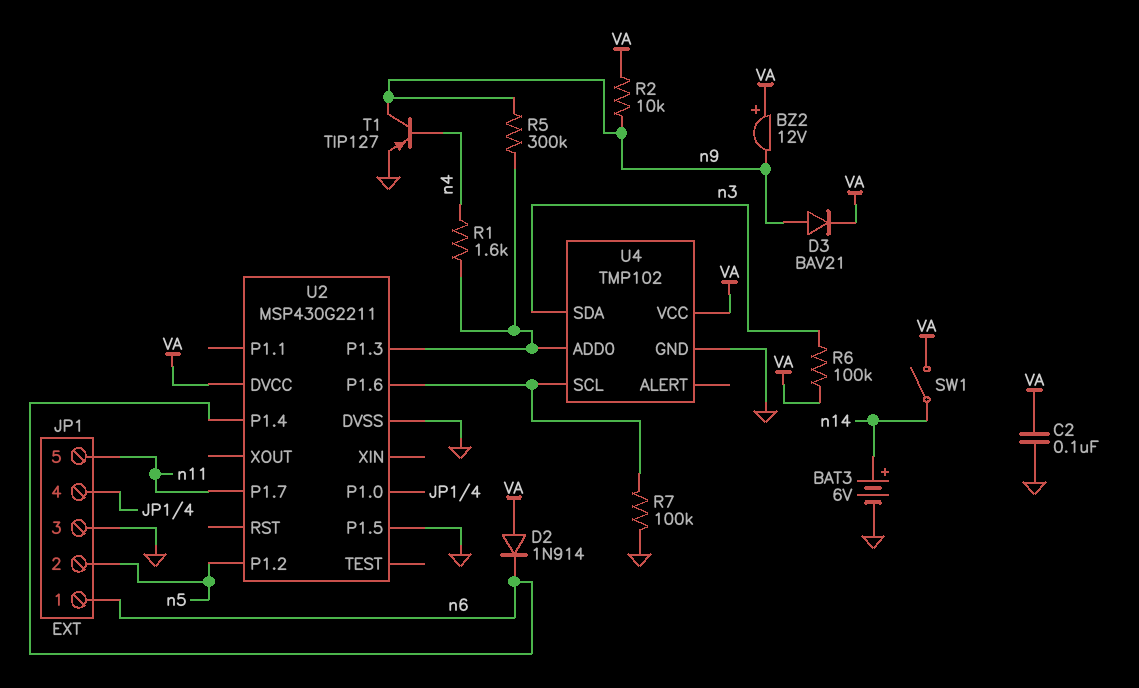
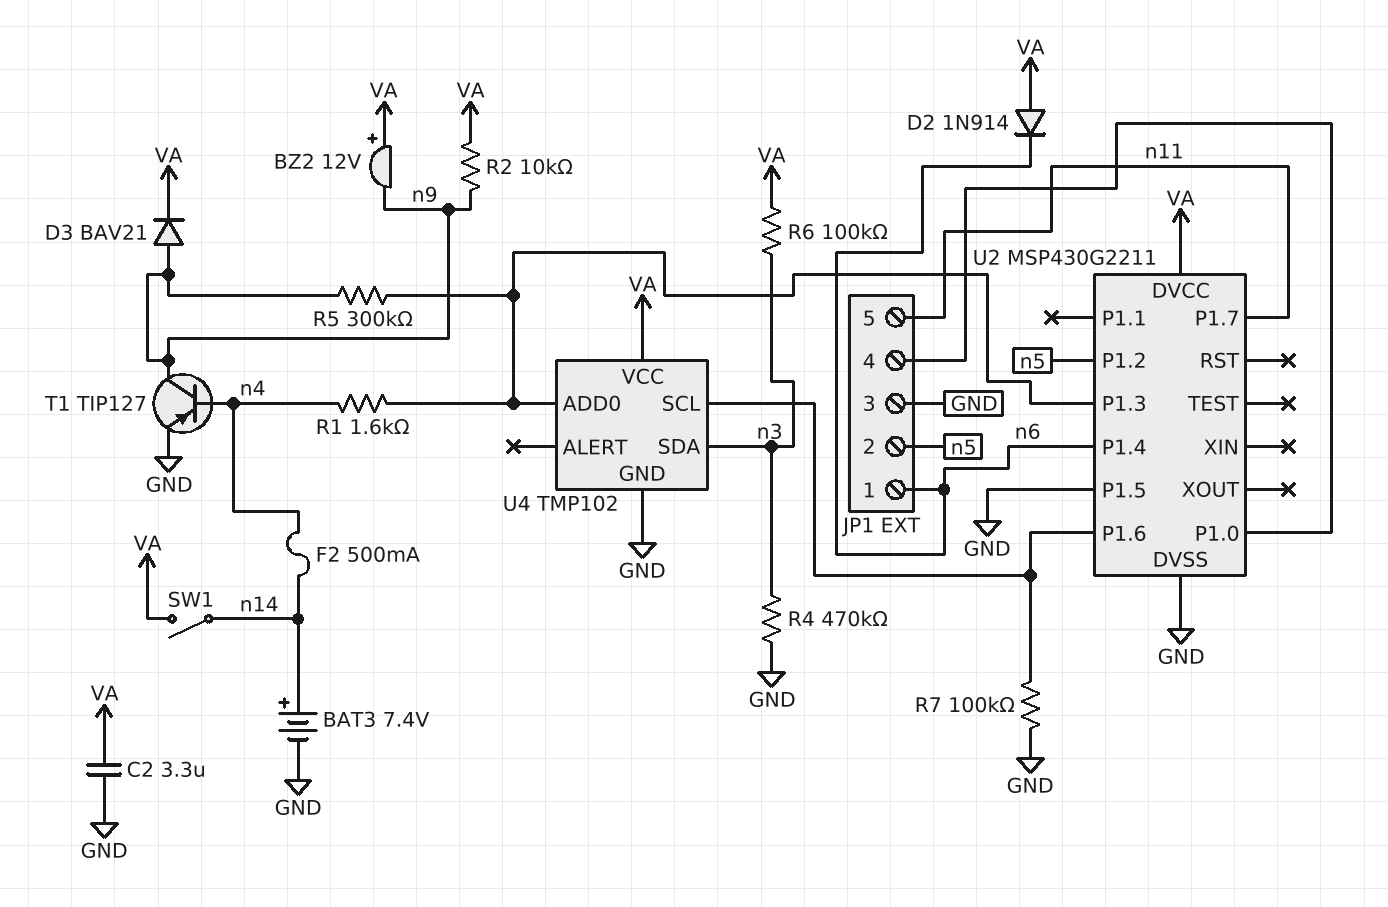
BAT3: 6V (plus n14, minus GND) -> 7.4V (plus n14, minus GND)
C2: 100nF (GND, VA) -> 3.3uF (GND, VA)
F2: none -> 500mA (n4, n14)
R4: none -> 470k (GND, n3)

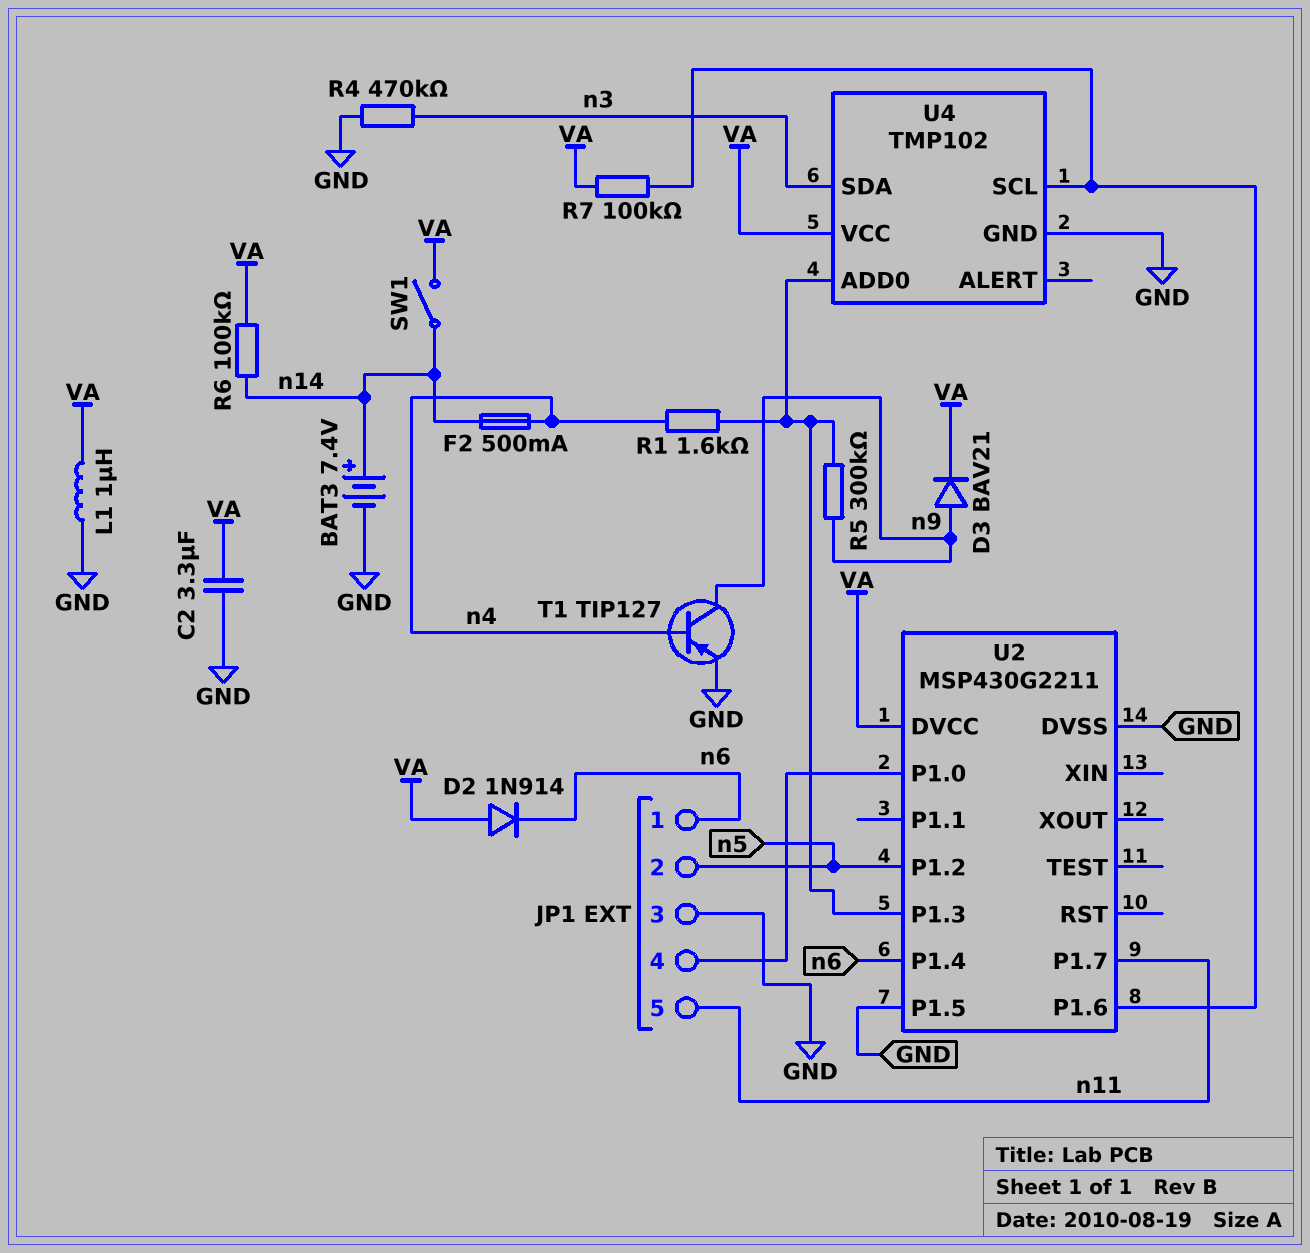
BZ2: buzzer 12V (plus VA, minus n9) -> none
L1: none -> 1uH (GND, VA)
R2: 10k (VA, n9) -> none
R6: 100k (VA, n3) -> 100k (VA, n14)
R7: 100k (GND, U2/P1.6) -> 100k (U2/P1.6, VA)

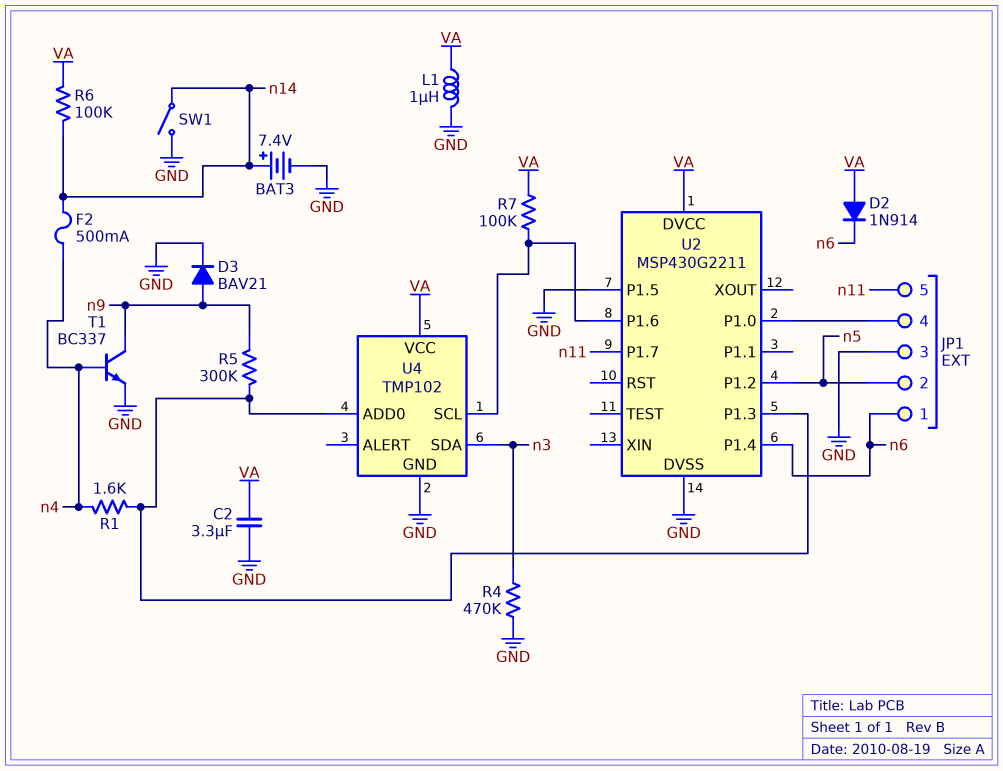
D3: diode BAV21 (A n9, K VA) -> diode BAV21 (A n9, K GND)
SW1: switch (VA, n14) -> switch (GND, n14)
T1: PNP TIP127 (B n4, C n9, E GND) -> NPN BC337 (B n4, C n9, E GND)

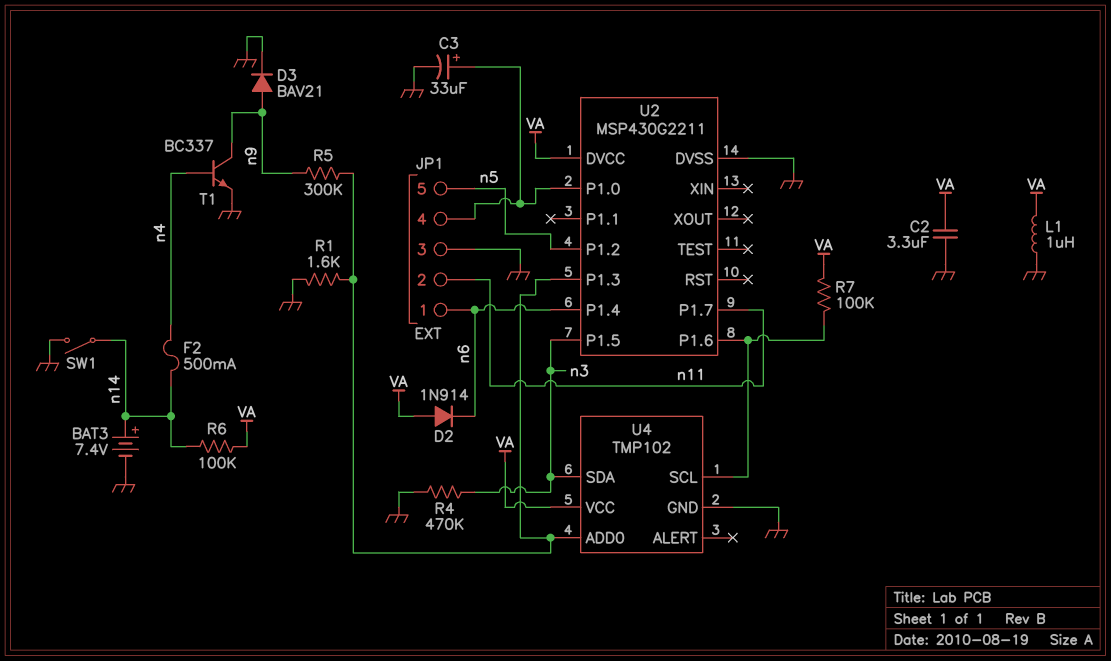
C3: none -> 33uF (plus JP1/4, minus GND)
JP1 pin 2: n5 -> n11
JP1 pin 5: n11 -> n5
R1: 1.6k (U2/P1.3, n4) -> 1.6k (GND, U2/P1.3)
U2 pin P1.5: GND -> n3

